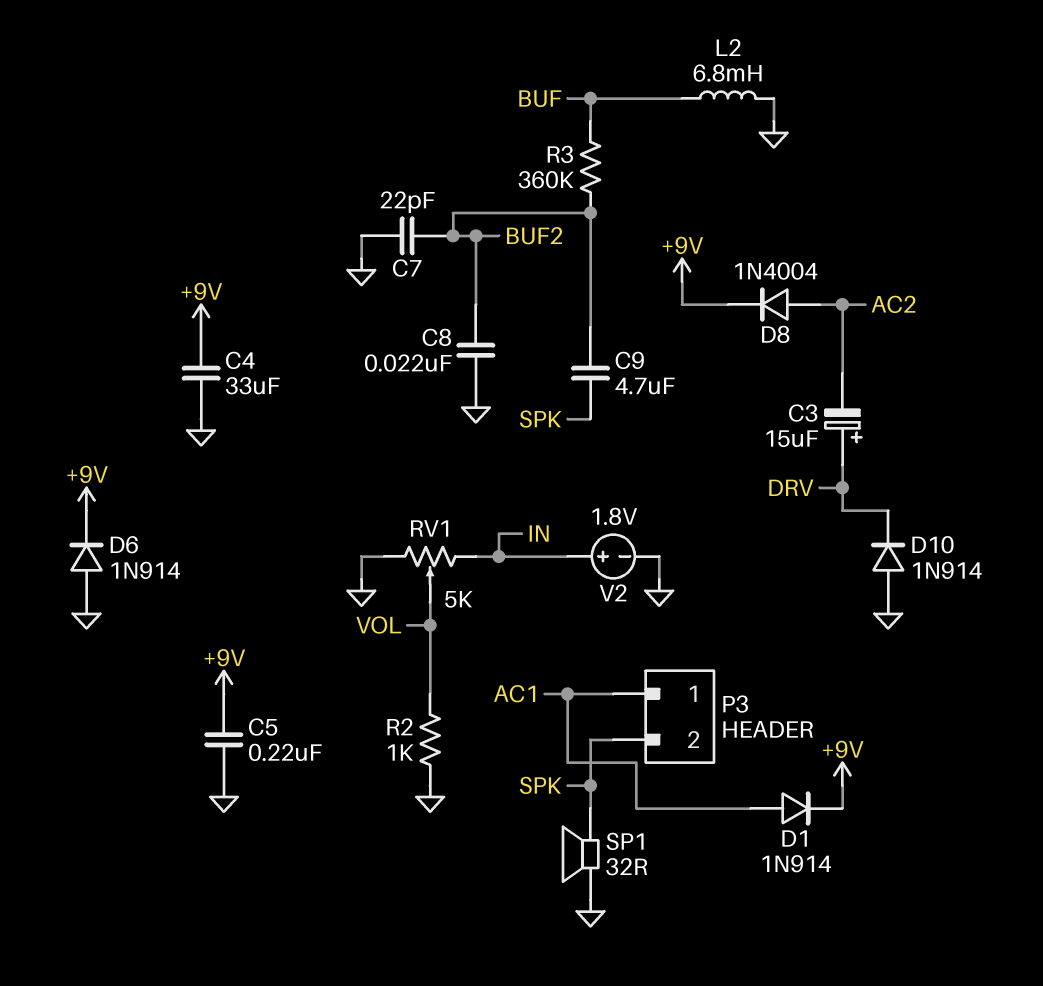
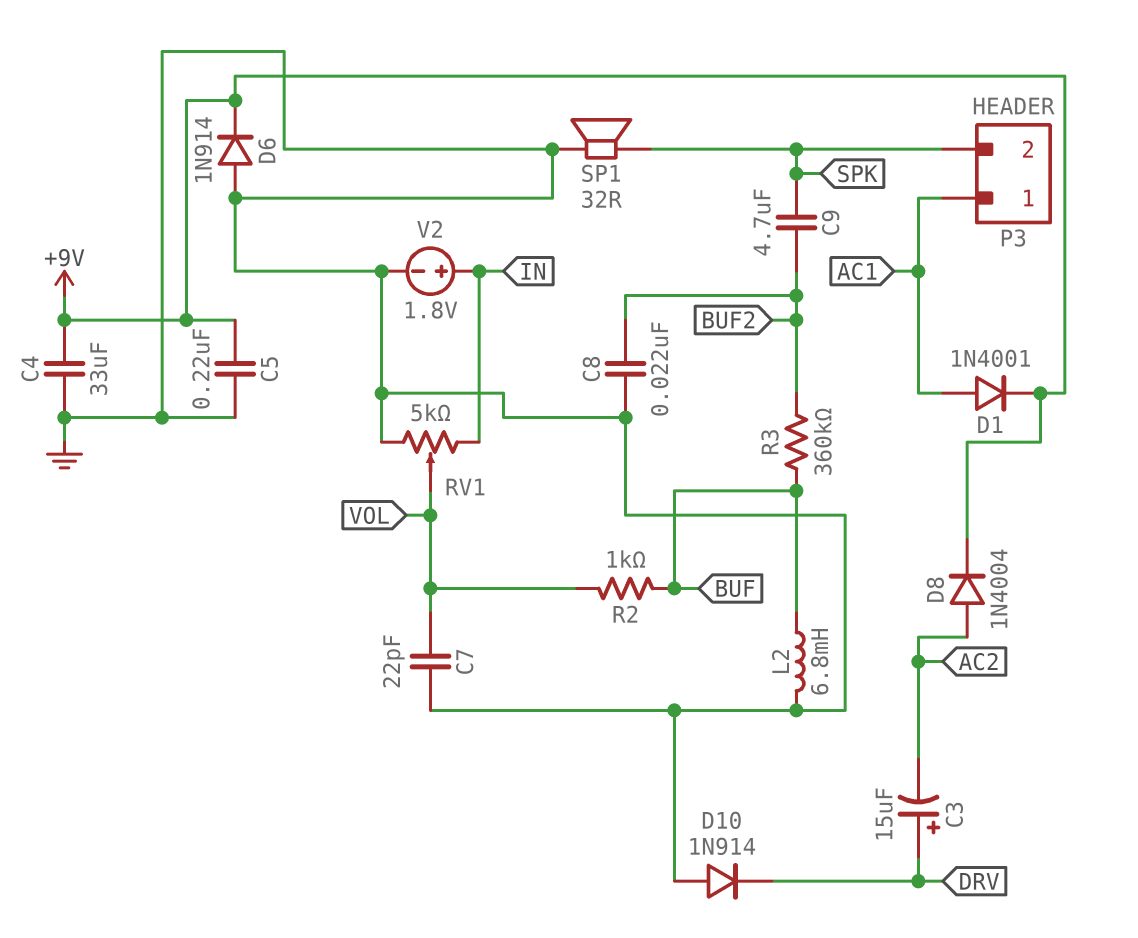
C7: 22pF (BUF2, GND) -> 22pF (GND, VOL)
D1: diode 1N914 (A AC1, K +9V) -> diode 1N4001 (A AC1, K +9V)
R2: 1k (GND, VOL) -> 1k (BUF, VOL)

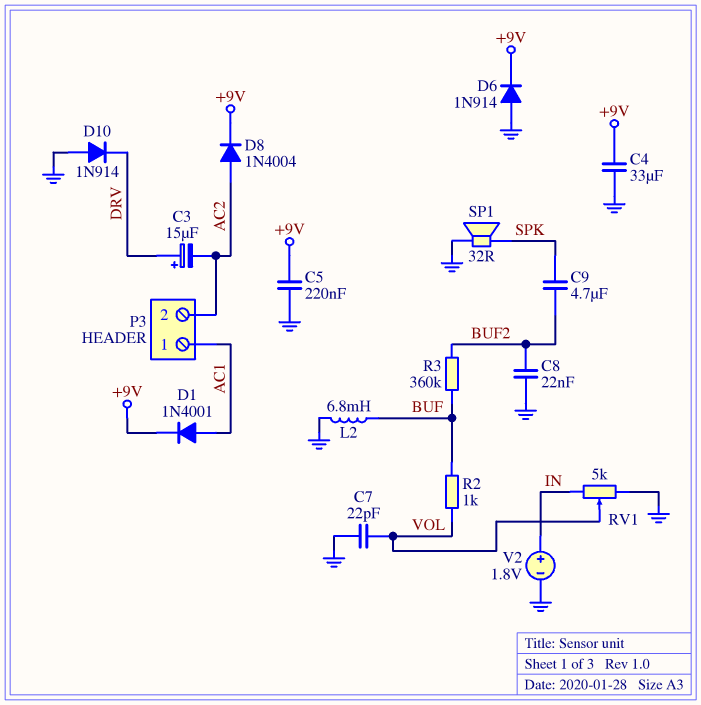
P3 pin 2: SPK -> AC2

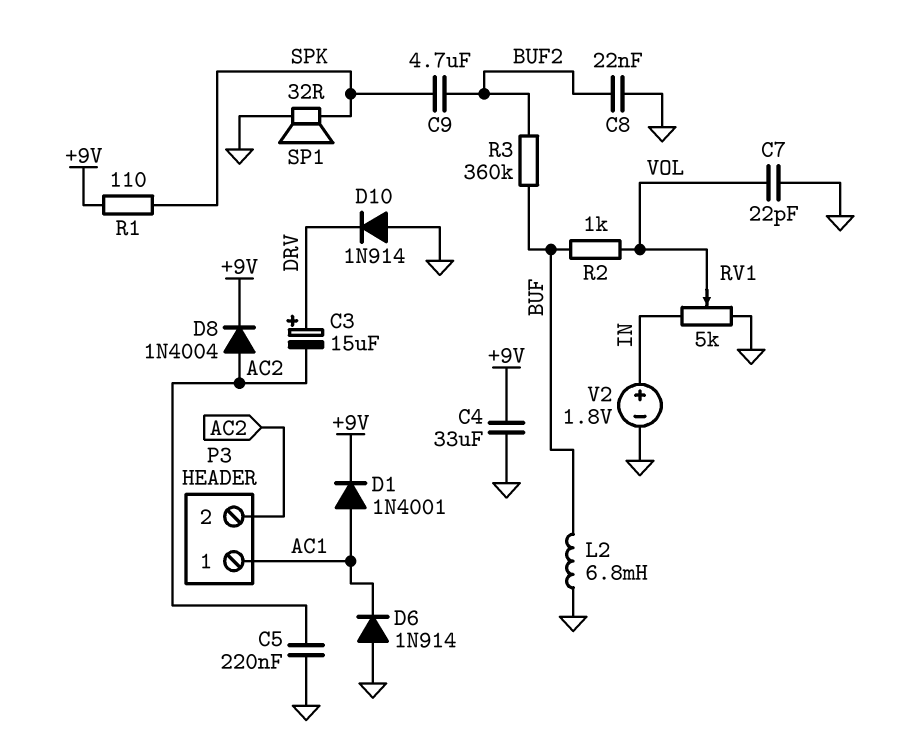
C5: 220nF (+9V, GND) -> 220nF (AC2, GND)
D6: diode 1N914 (A GND, K +9V) -> diode 1N914 (A GND, K AC1)
R1: none -> 110 (+9V, SPK)

